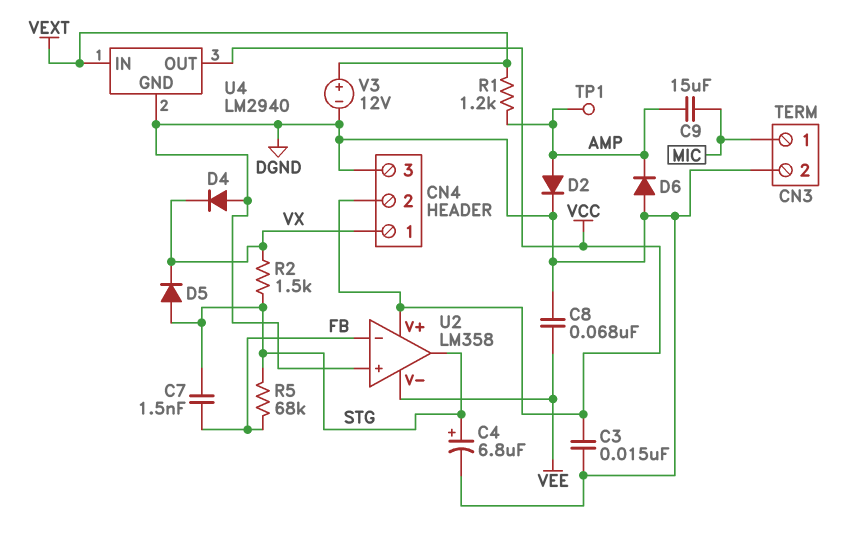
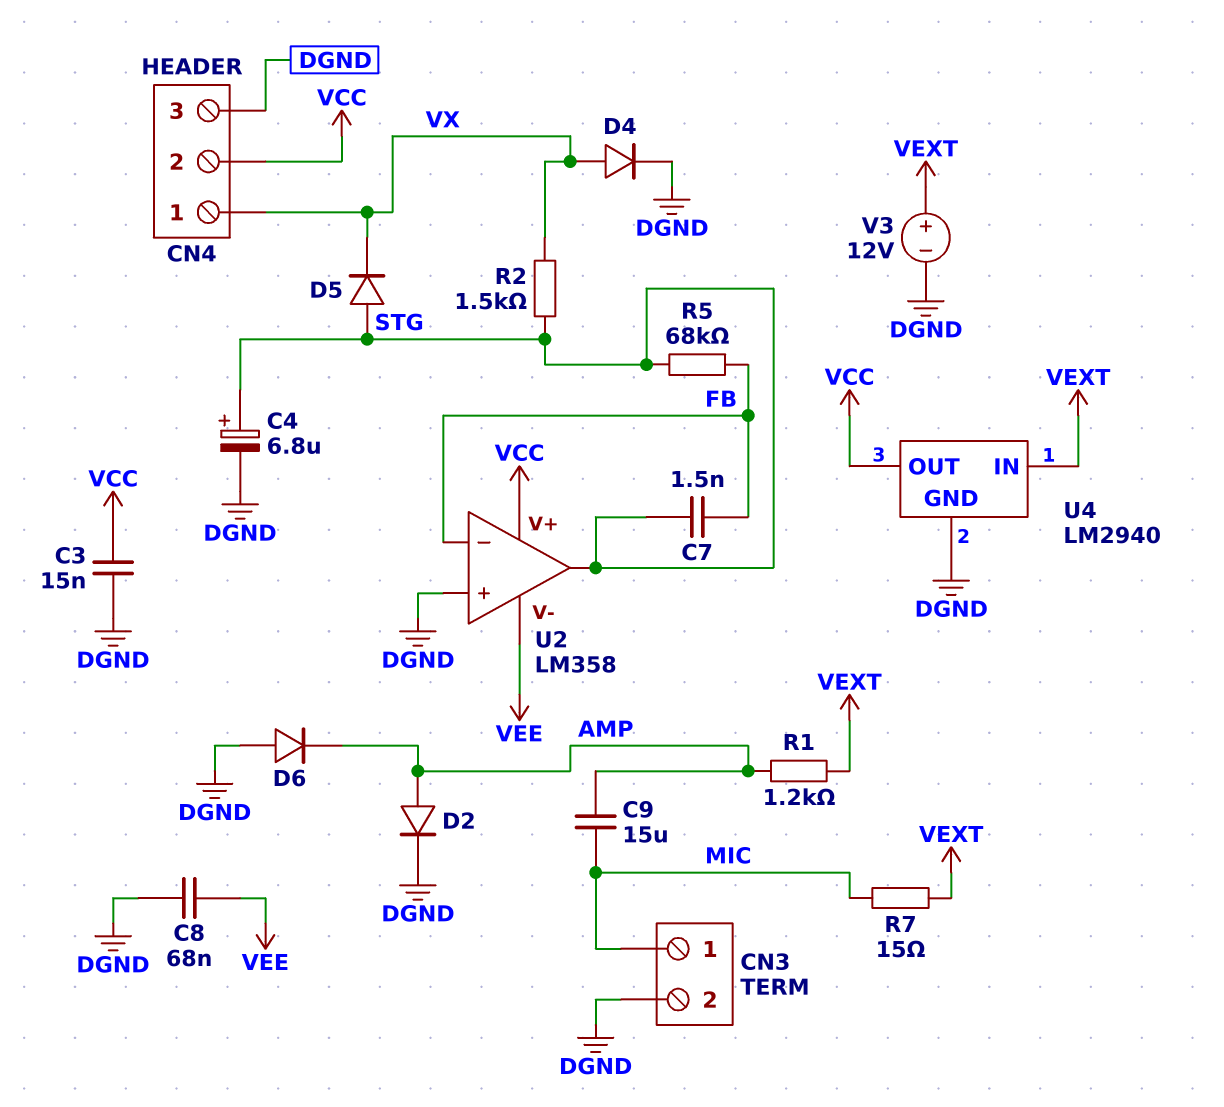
D4: diode (A DGND, K VX) -> diode (A VX, K DGND)
R7: none -> 15 (MIC, VEXT)
TP1: test point (AMP) -> none

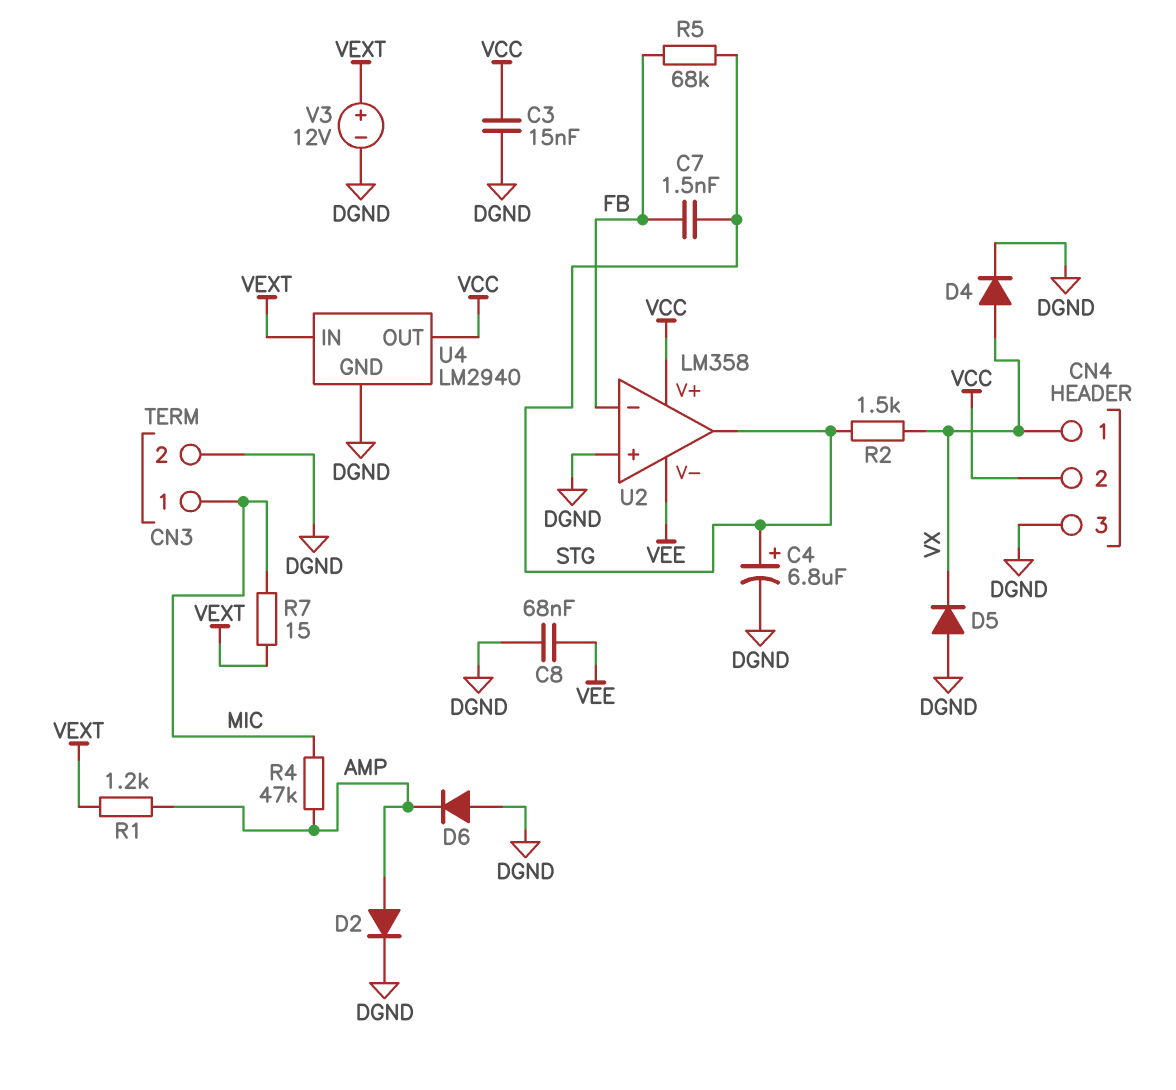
C9: 15uF (AMP, MIC) -> none
D5: diode (A STG, K VX) -> diode (A DGND, K VX)
R4: none -> 47k (AMP, MIC)

